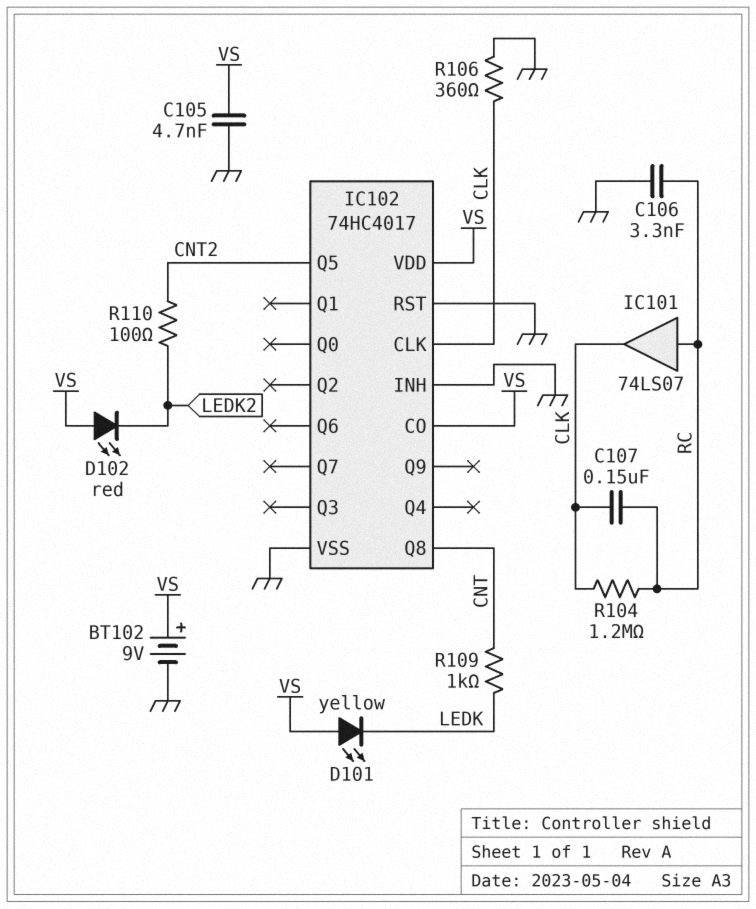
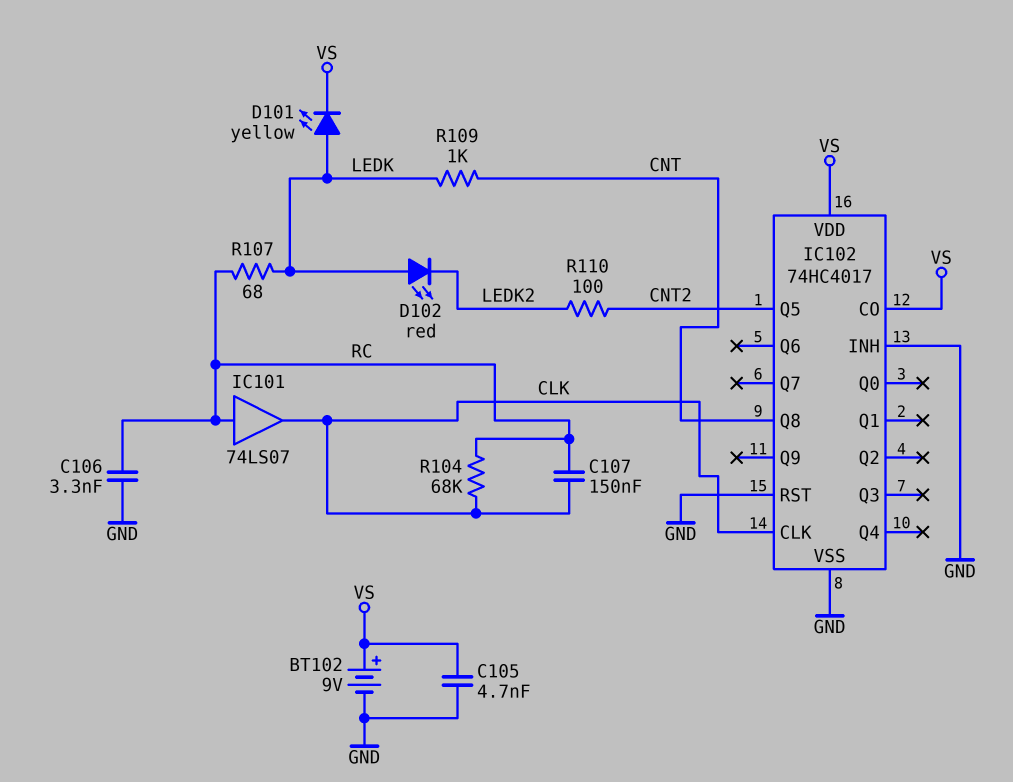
D101: LED yellow (A VS, K LEDK) -> LED yellow (A LEDK, K VS)
D102: LED red (A VS, K LEDK2) -> LED red (A LEDK, K LEDK2)
R104: 1.2M (CLK, RC) -> 68k (CLK, RC)
R106: 360 (CLK, GND) -> none
R107: none -> 68 (LEDK, RC)

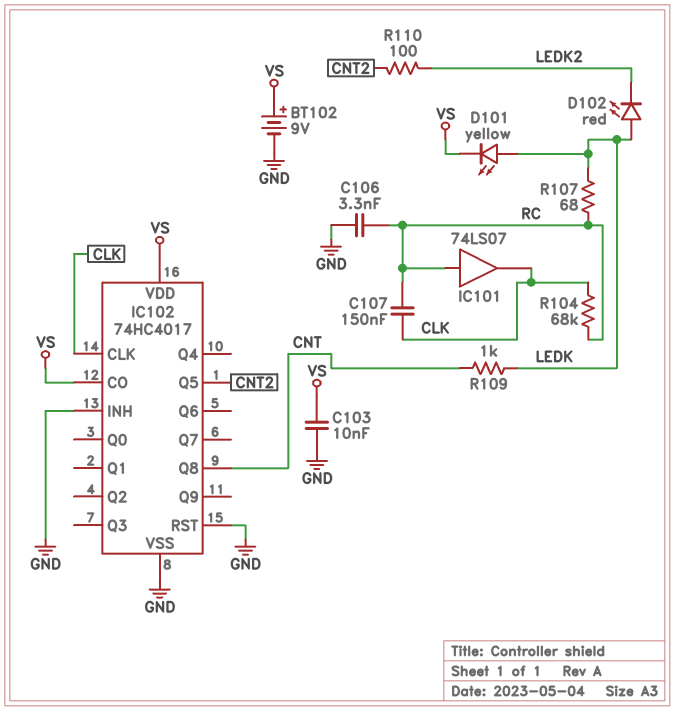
C103: none -> 10nF (GND, VS)
C105: 4.7nF (GND, VS) -> none

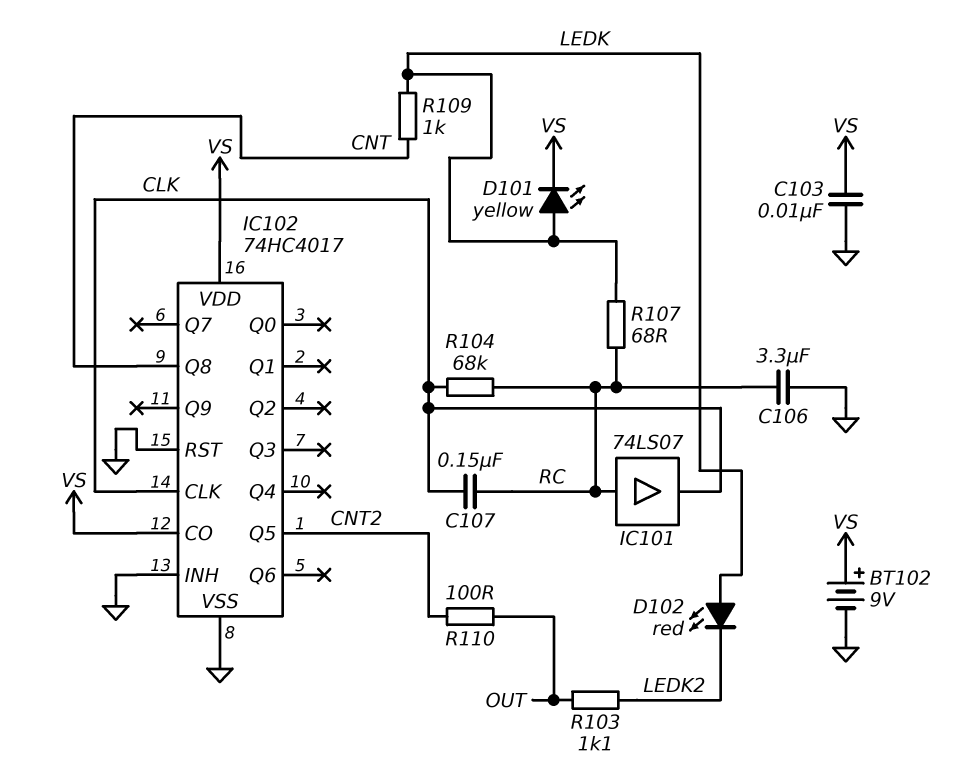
C106: 3.3nF (GND, RC) -> 3.3uF (GND, RC)
R103: none -> 1.1k (LEDK2, OUT)
R110: 100 (CNT2, LEDK2) -> 100 (CNT2, OUT)

